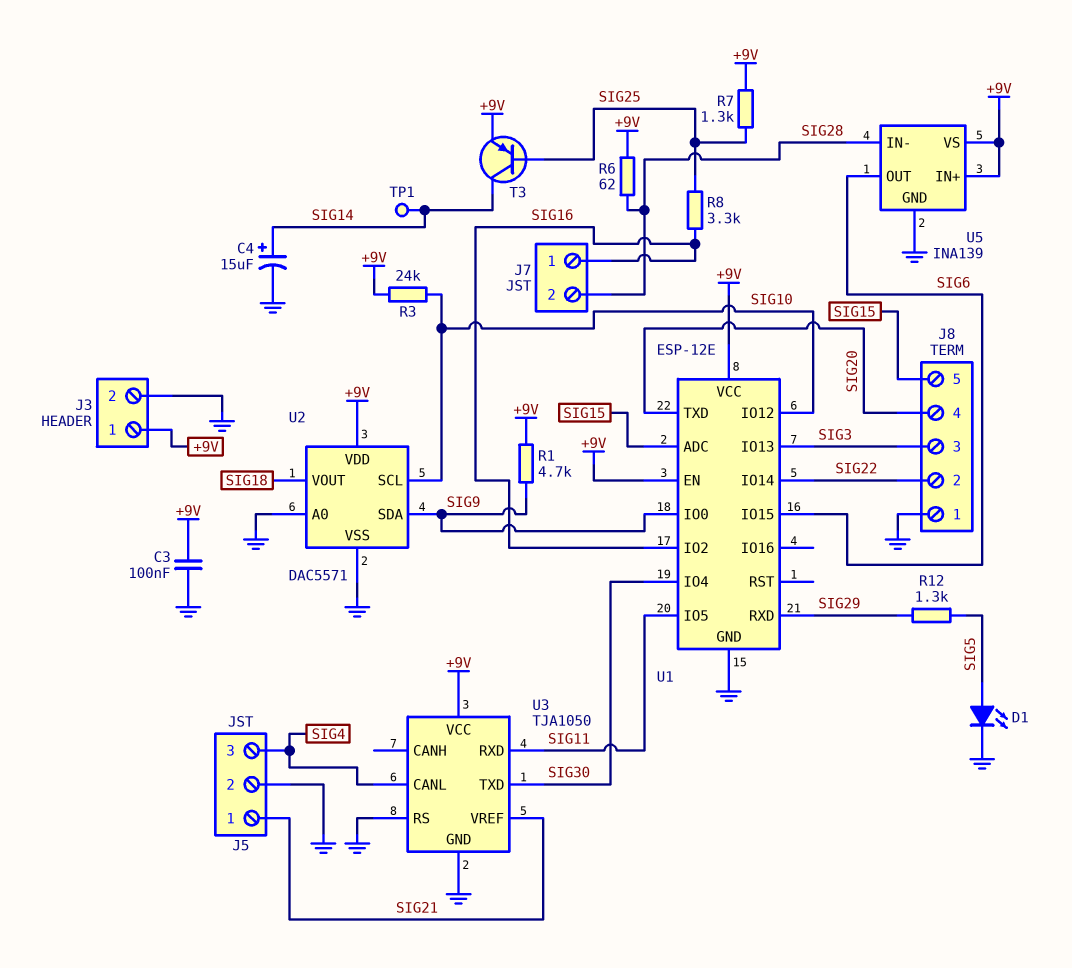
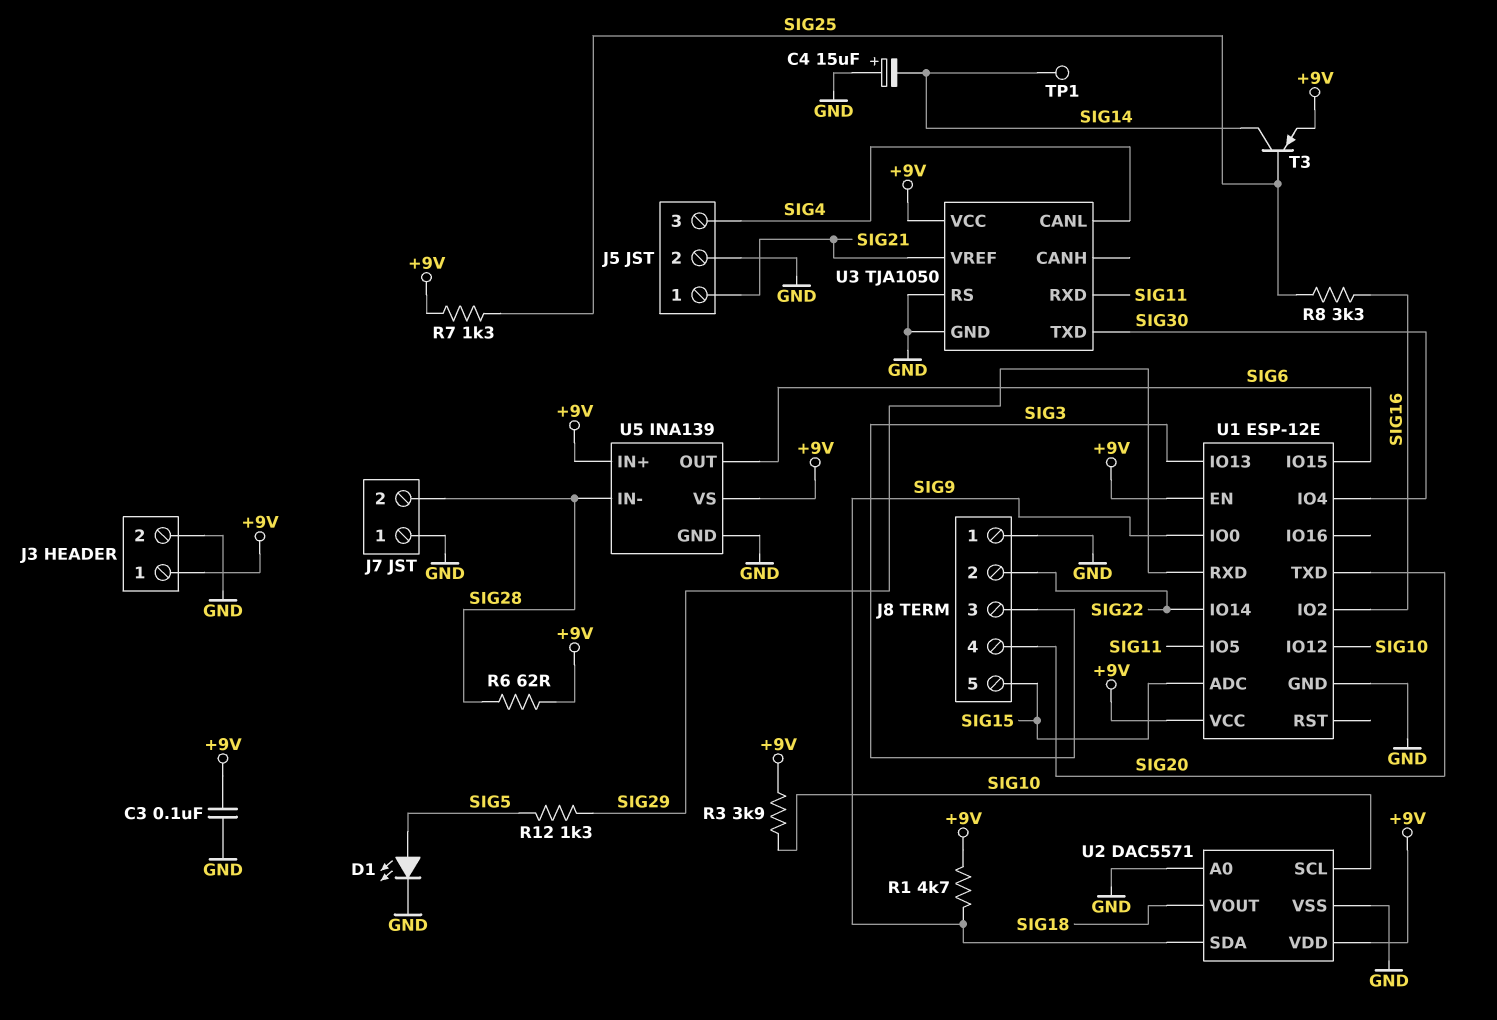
C4: 15uF (plus SIG14, minus GND) -> 15uF (plus GND, minus SIG14)
J7 pin 1: SIG16 -> GND
R3: 24k (+9V, SIG10) -> 3.9k (+9V, SIG10)

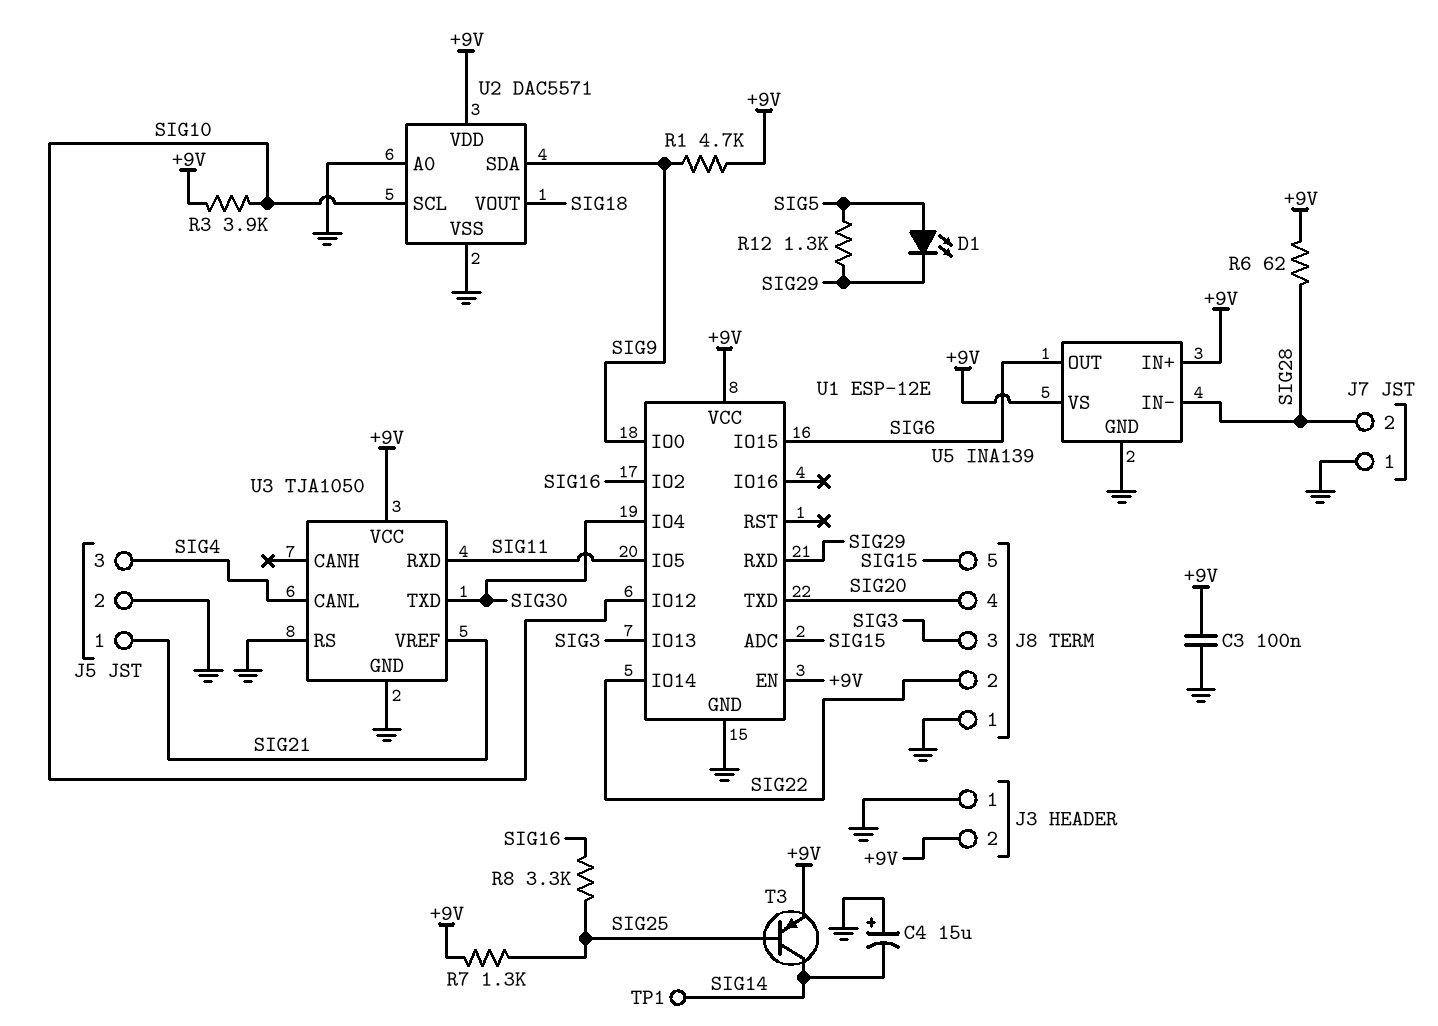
D1: LED (A SIG5, K GND) -> LED (A SIG5, K SIG29)
J3 pin 1: +9V -> GND
J3 pin 2: GND -> +9V

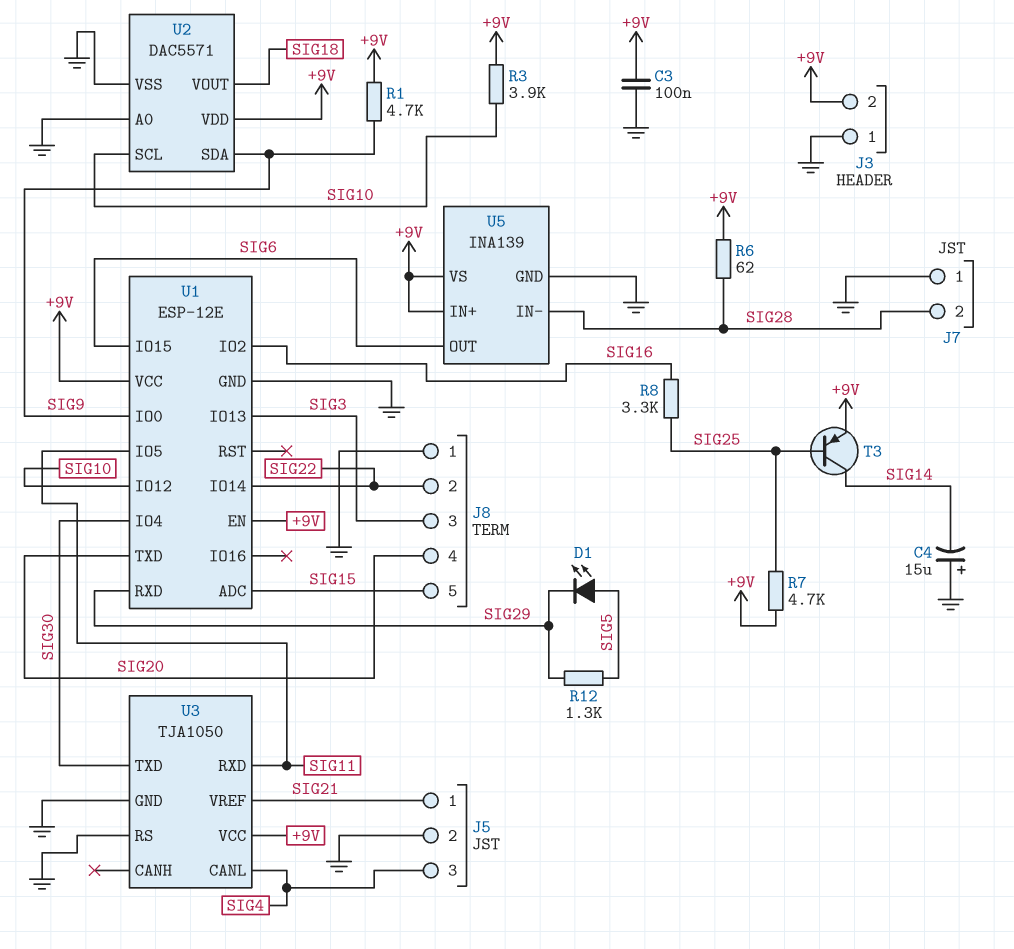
R7: 1.3k (+9V, SIG25) -> 4.7k (+9V, SIG25)
TP1: test point (SIG14) -> none

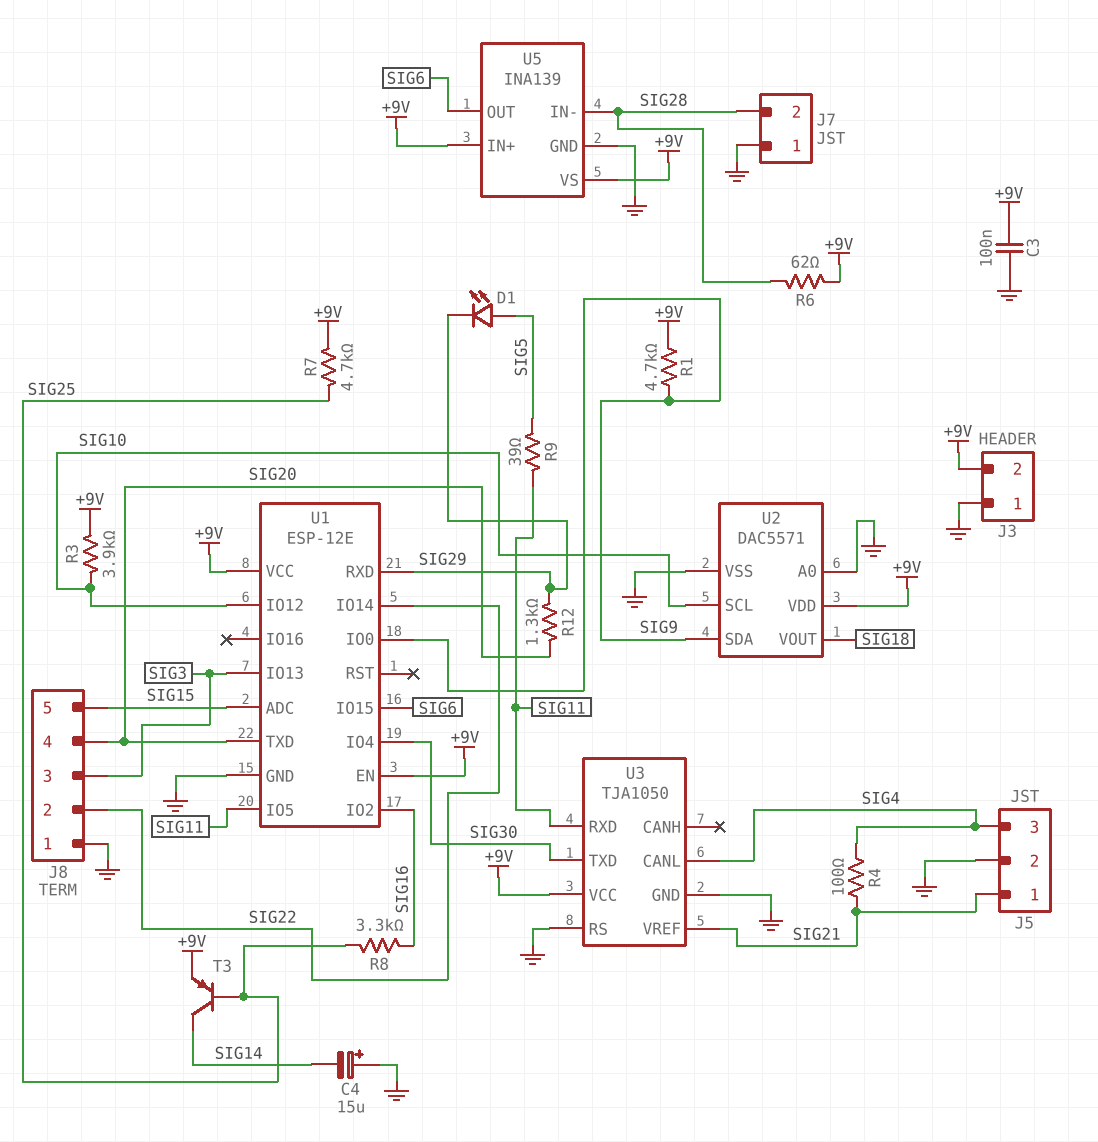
R4: none -> 100 (SIG4, SIG21)
R9: none -> 39 (SIG5, SIG11)
R12: 1.3k (SIG5, SIG29) -> 1.3k (SIG20, SIG29)

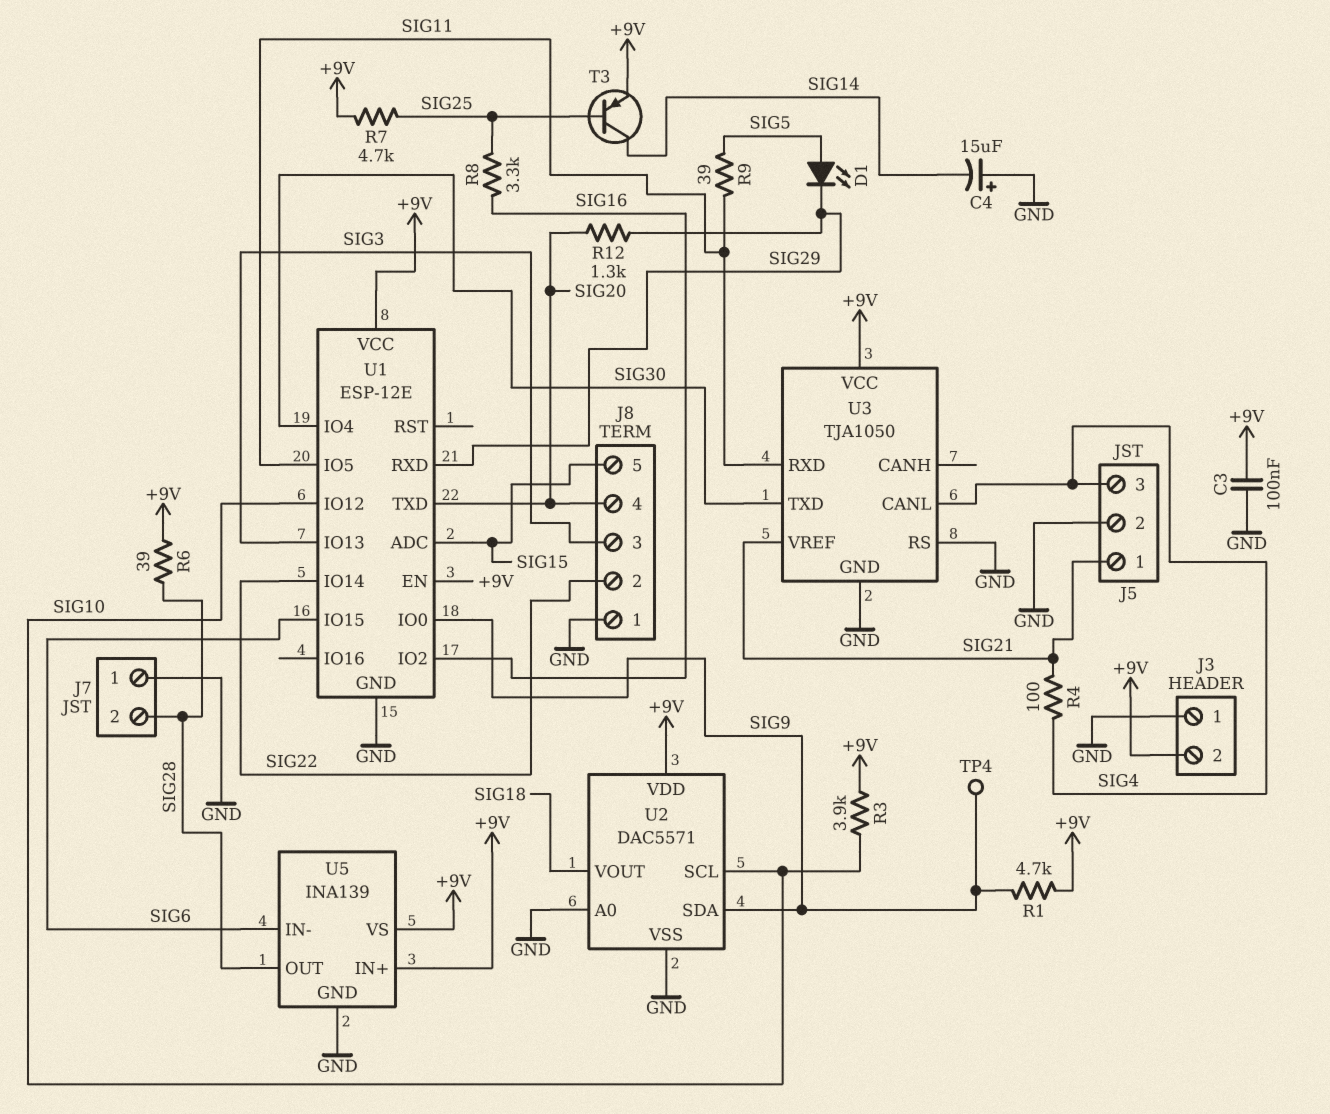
R6: 62 (+9V, SIG28) -> 39 (+9V, SIG28)
TP4: none -> test point (SIG9)
U5 pin IN-: SIG28 -> SIG6
U5 pin OUT: SIG6 -> SIG28

